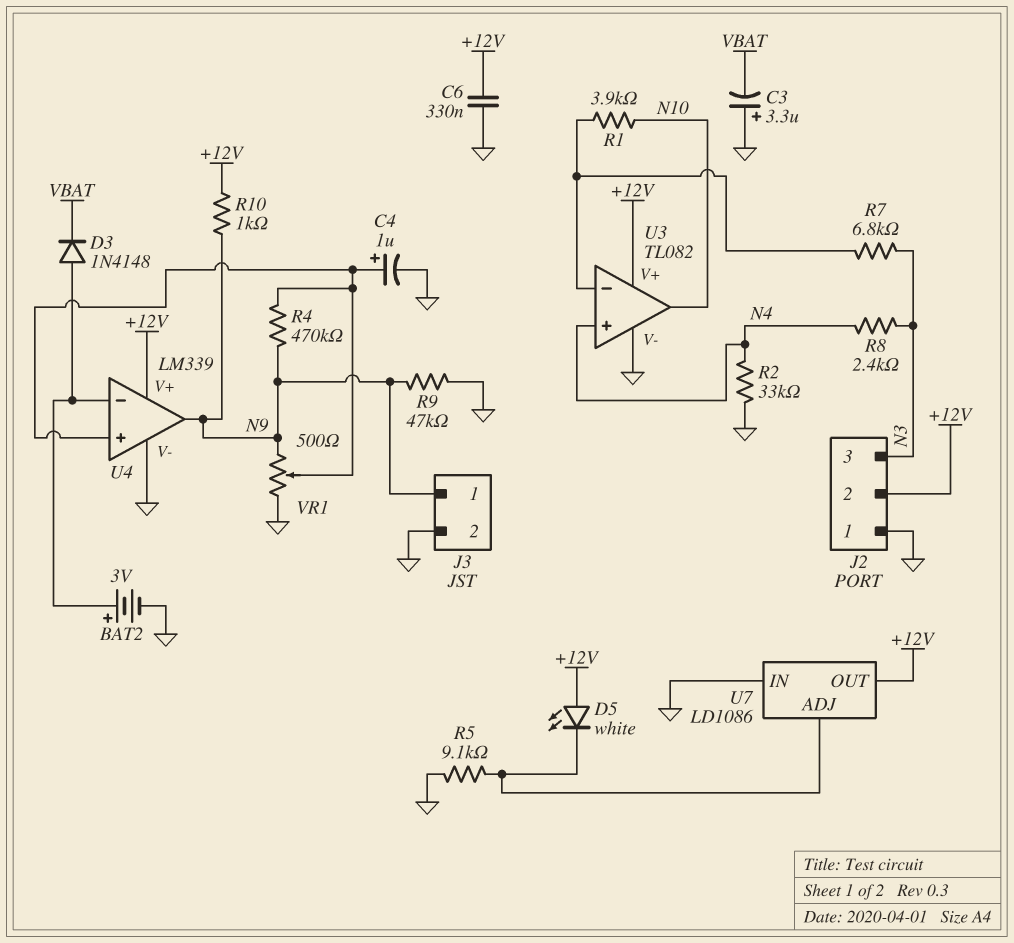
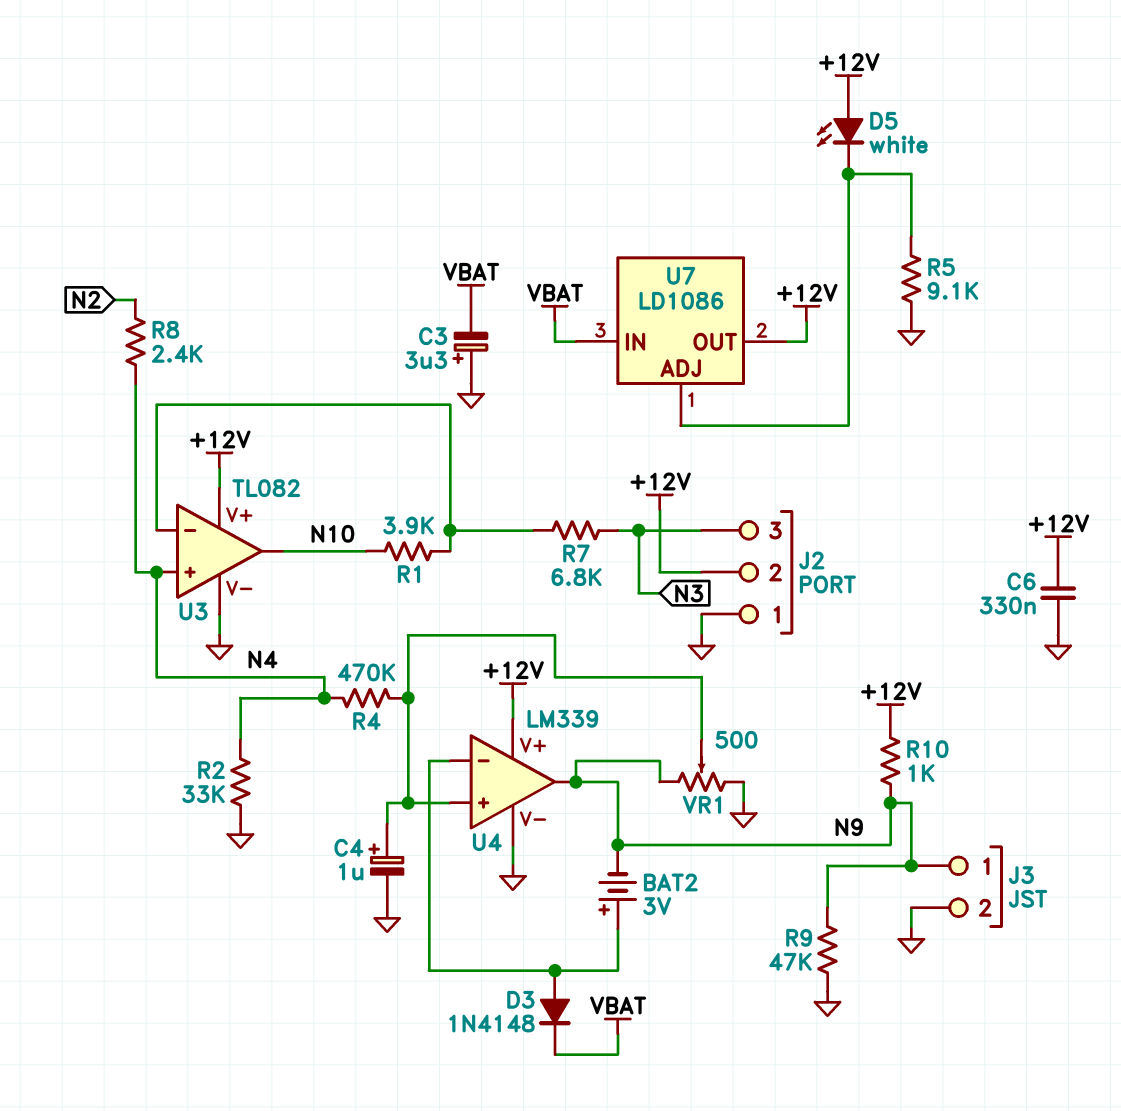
BAT2: 3V (plus U4/in-, minus GND) -> 3V (plus U4/in-, minus N9)
R4: 470k (N9, U4/in+) -> 470k (N4, U4/in+)
R8: 2.4k (N3, N4) -> 2.4k (N2, N4)
U7 pin IN: GND -> VBAT

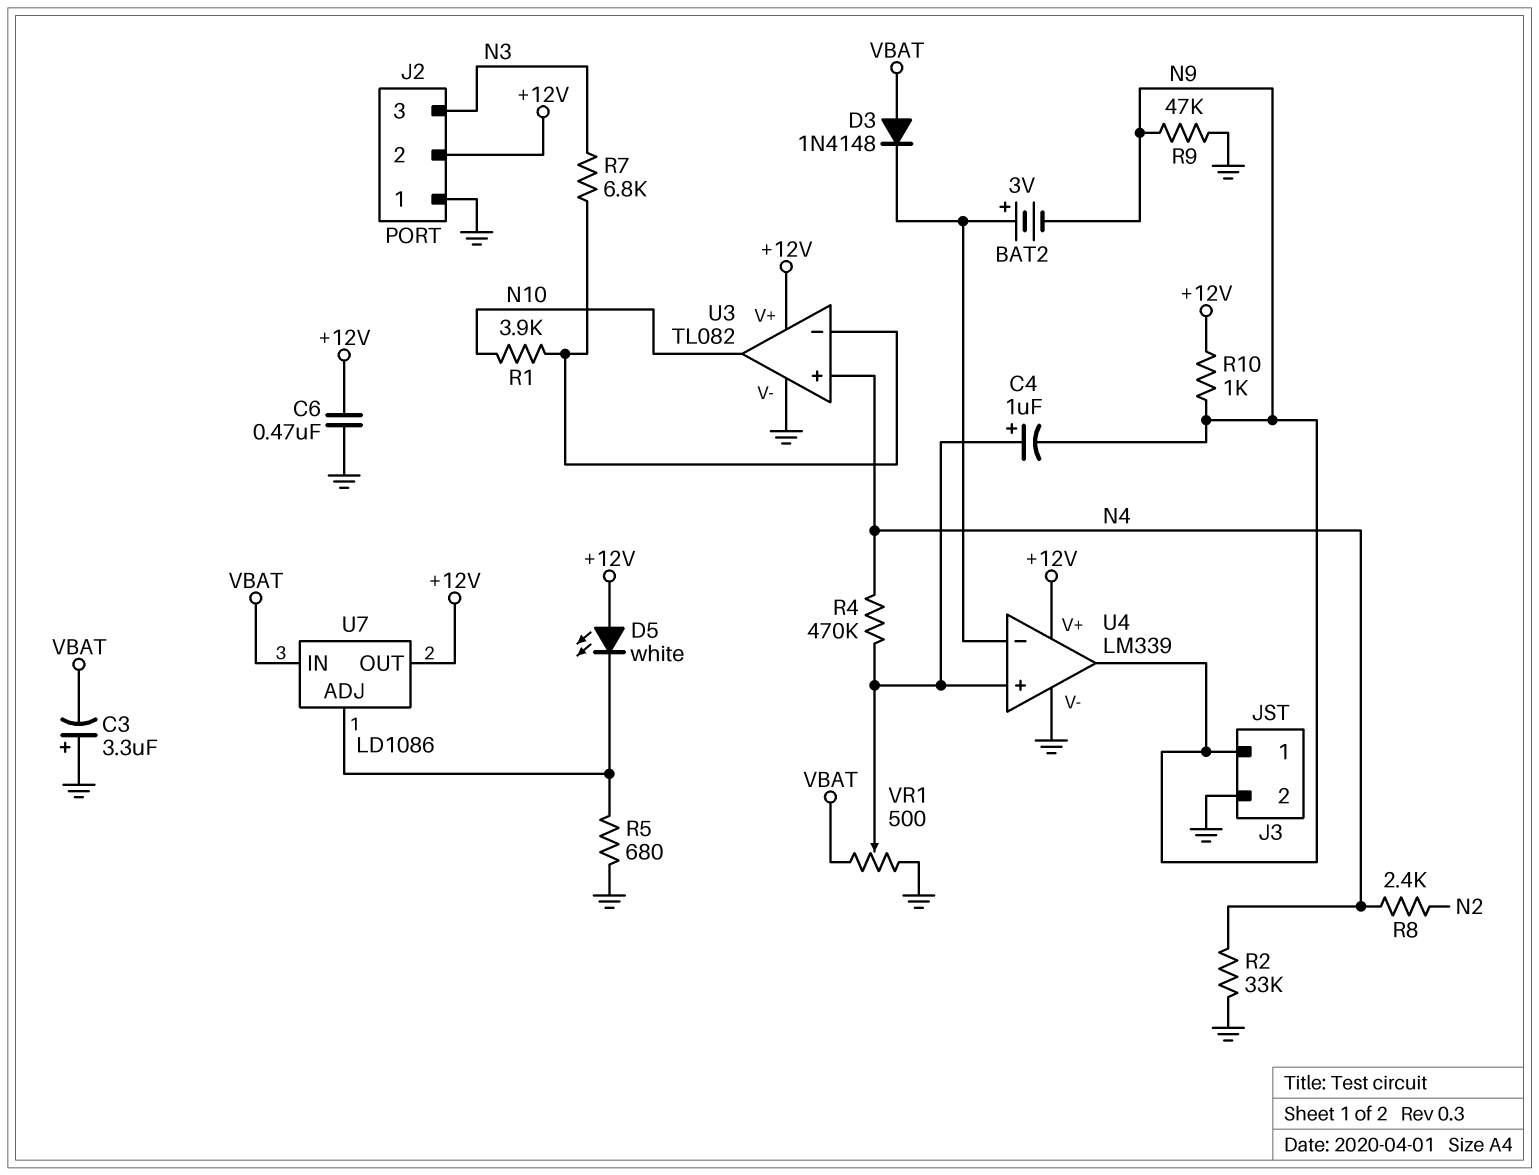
C4: 1uF (plus U4/in+, minus GND) -> 1uF (plus U4/in+, minus N9)
C6: 330nF (+12V, GND) -> 470nF (+12V, GND)
D3: diode 1N4148 (A U4/in-, K VBAT) -> diode 1N4148 (A VBAT, K U4/in-)
R5: 9.1k (GND, U7/ADJ) -> 680 (GND, U7/ADJ)
VR1: 500 (GND, N9, wiper U4/in+) -> 500 (GND, VBAT, wiper U4/in+)

